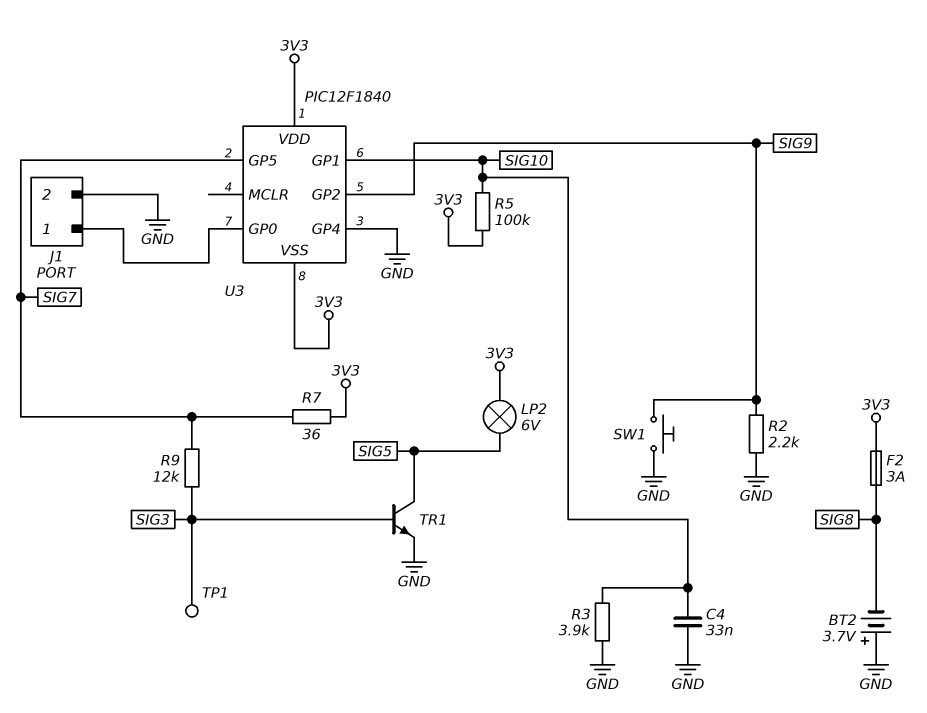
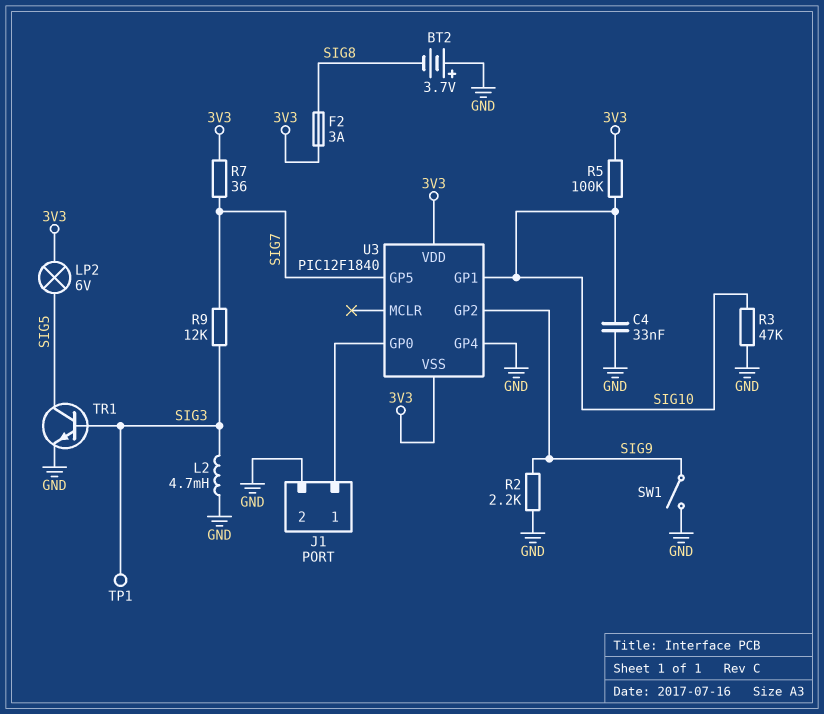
L2: none -> 4.7mH (GND, SIG3)
R3: 3.9k (GND, SIG10) -> 47k (GND, SIG10)
SW1: button (GND, SIG9) -> switch (GND, SIG9)

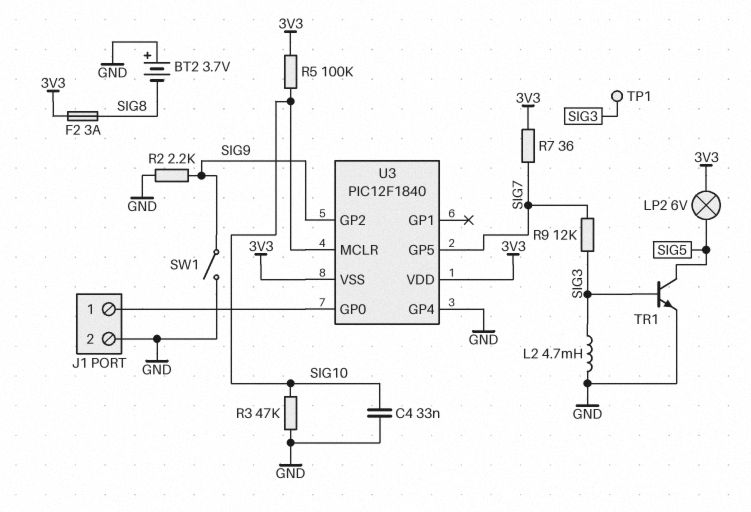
U3 pin GP1: SIG10 -> none
U3 pin MCLR: none -> SIG10

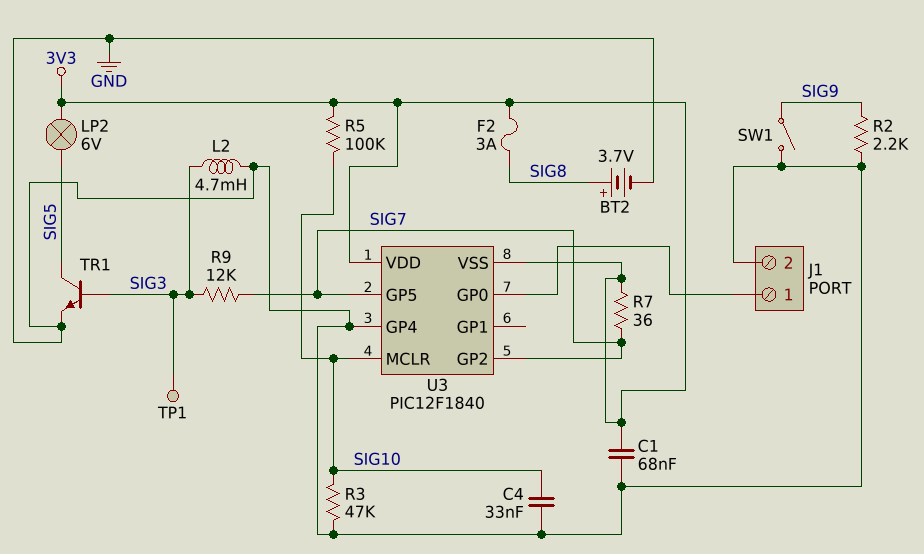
BT2: 3.7V (plus GND, minus SIG8) -> 3.7V (plus SIG8, minus GND)
C1: none -> 68nF (3V3, GND)
U3 pin GP2: SIG9 -> SIG7

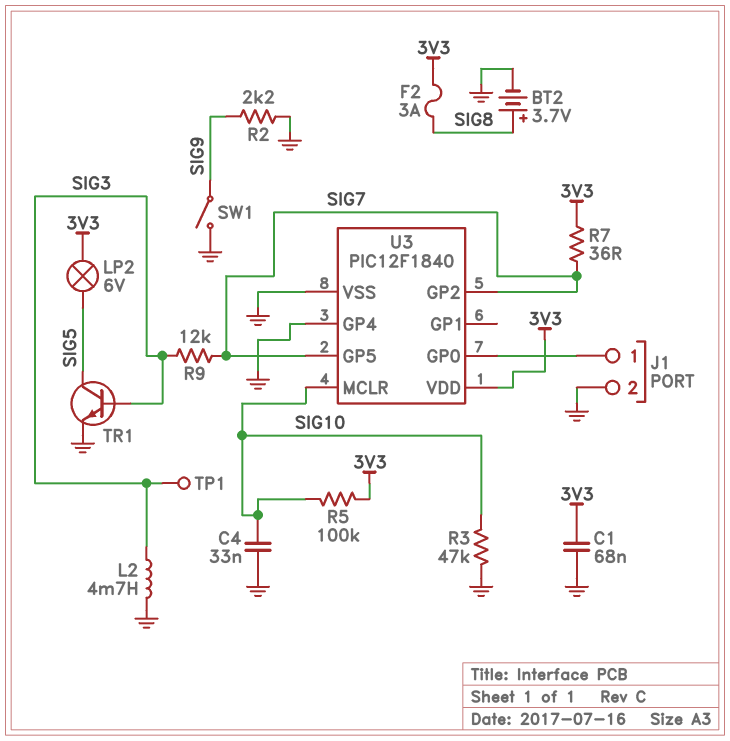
U3 pin VSS: 3V3 -> GND

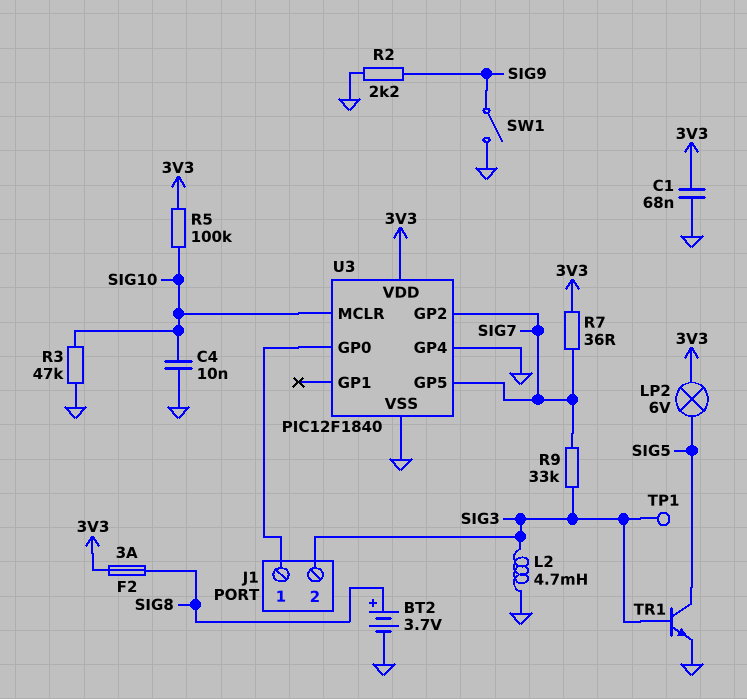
C4: 33nF (GND, SIG10) -> 10nF (GND, SIG10)
J1 pin 2: GND -> SIG3
R9: 12k (SIG3, SIG7) -> 33k (SIG3, SIG7)

